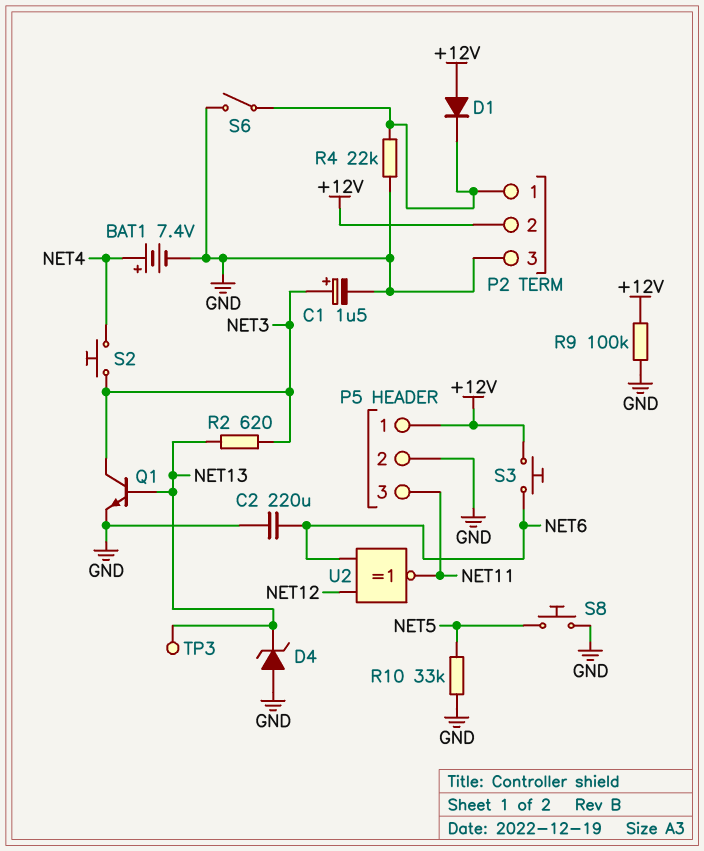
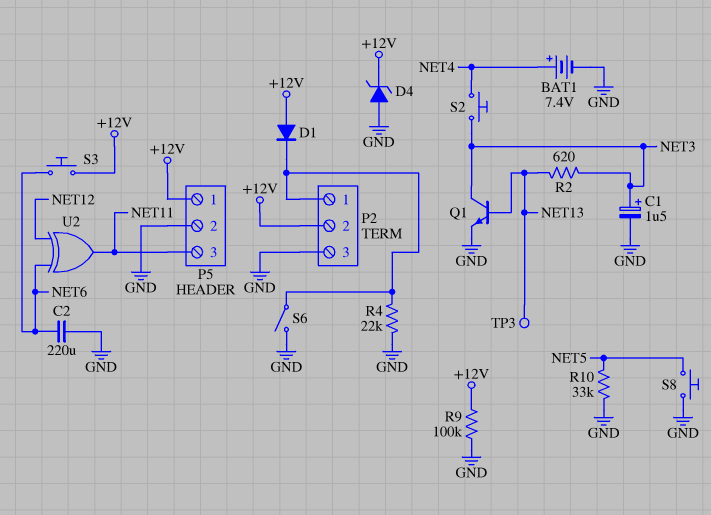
D4: zener (A GND, K NET13) -> zener (A GND, K +12V)
U2: XNOR (in NET6, in NET12, out NET11) -> XOR (in NET6, in NET12, out NET11)

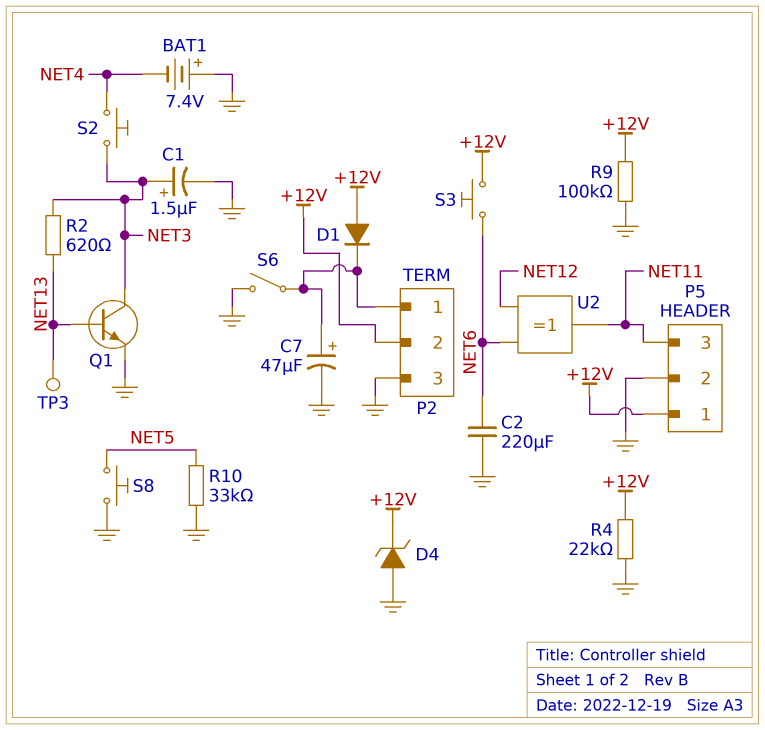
BAT1: 7.4V (plus NET4, minus GND) -> 7.4V (plus GND, minus NET4)
C7: none -> 47uF (plus P2/1, minus GND)
R4: 22k (GND, P2/1) -> 22k (+12V, GND)

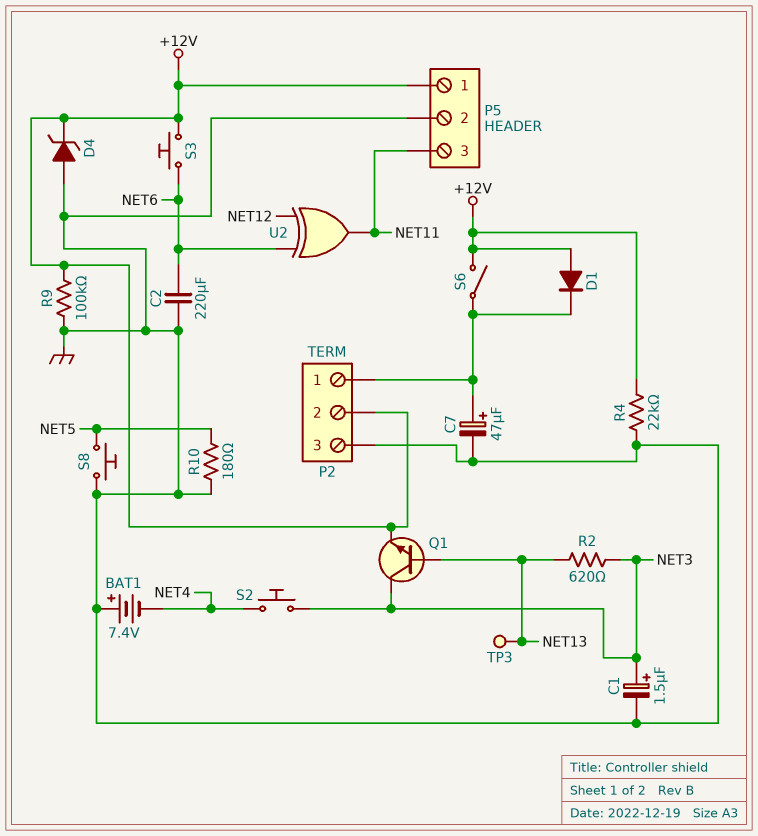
Q1: NPN (B NET13, C NET3, E GND) -> NPN (B NET13, C NET3, E +12V)
R10: 33k (GND, NET5) -> 180 (GND, NET5)
S6: switch (GND, P2/1) -> switch (+12V, P2/1)

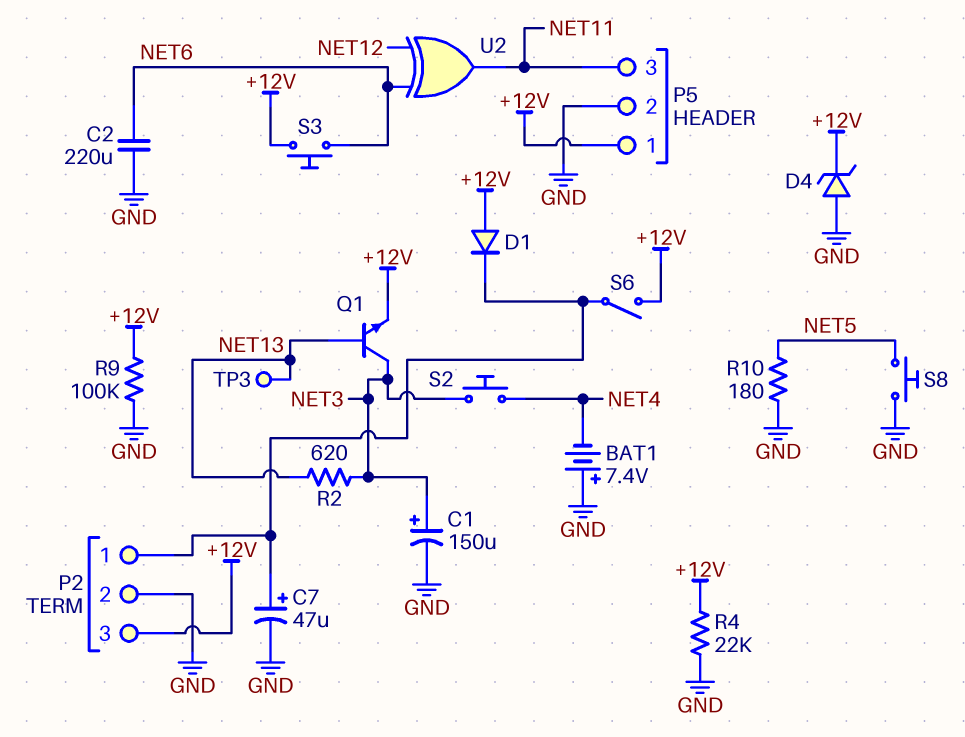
C1: 1.5uF (plus NET3, minus GND) -> 150uF (plus NET3, minus GND)
P2 pin 2: +12V -> GND
P2 pin 3: GND -> +12V

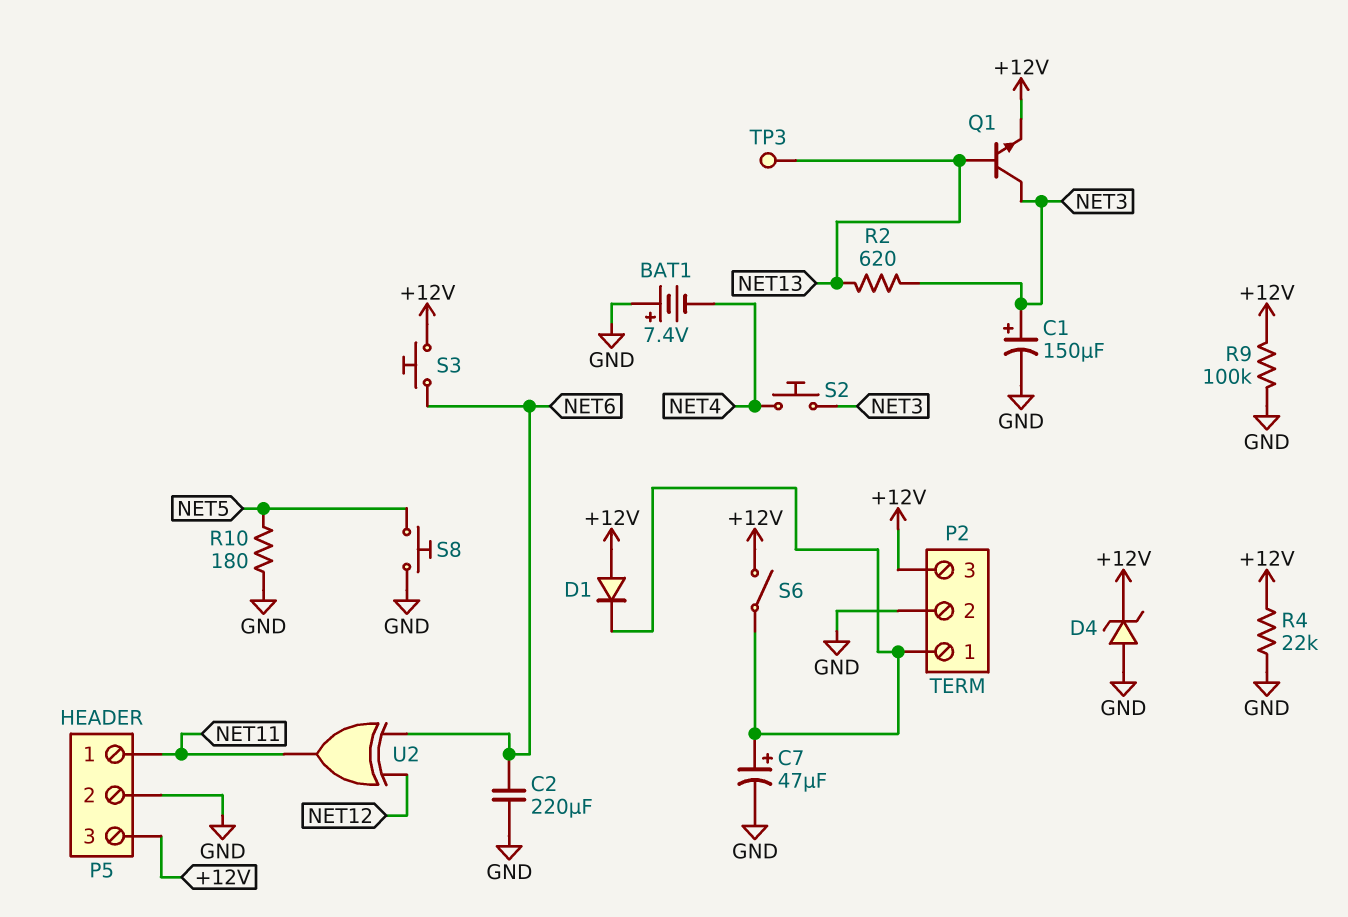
P5 pin 1: +12V -> NET11
P5 pin 3: NET11 -> +12V

